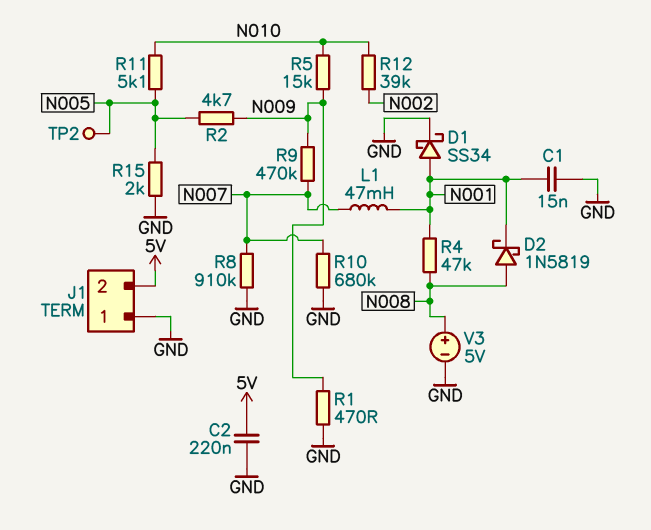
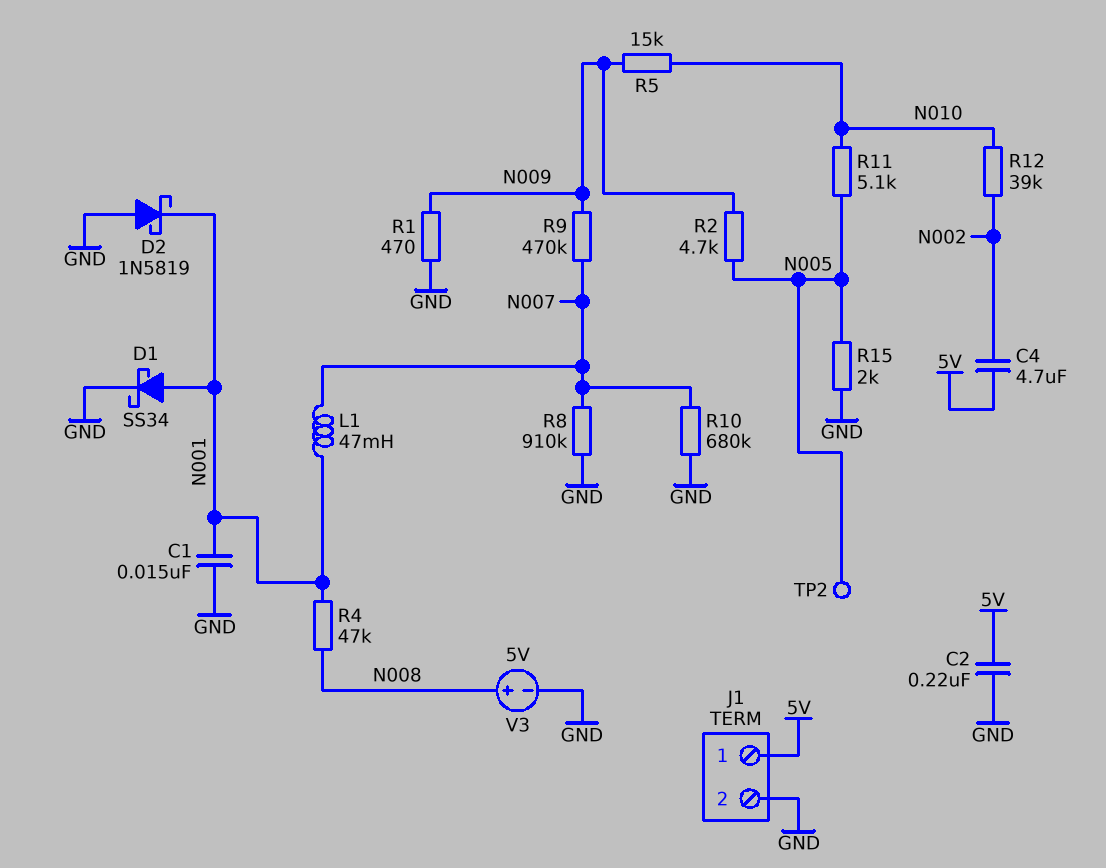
C4: none -> 4.7uF (5V, N002)
D2: schottky 1N5819 (A N008, K N001) -> schottky 1N5819 (A GND, K N001)
J1 pin 1: GND -> 5V
J1 pin 2: 5V -> GND

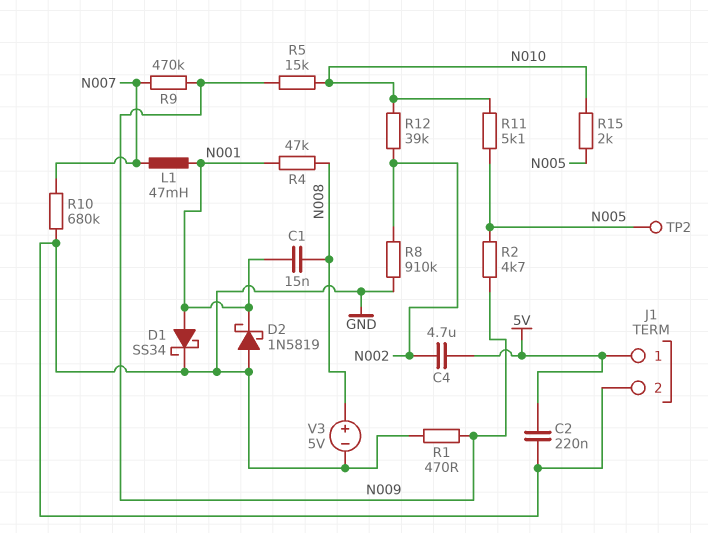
C1: 15nF (GND, N001) -> 15nF (N001, N008)
R8: 910k (GND, N007) -> 910k (GND, N002)
R15: 2k (GND, N005) -> 2k (N005, N010)

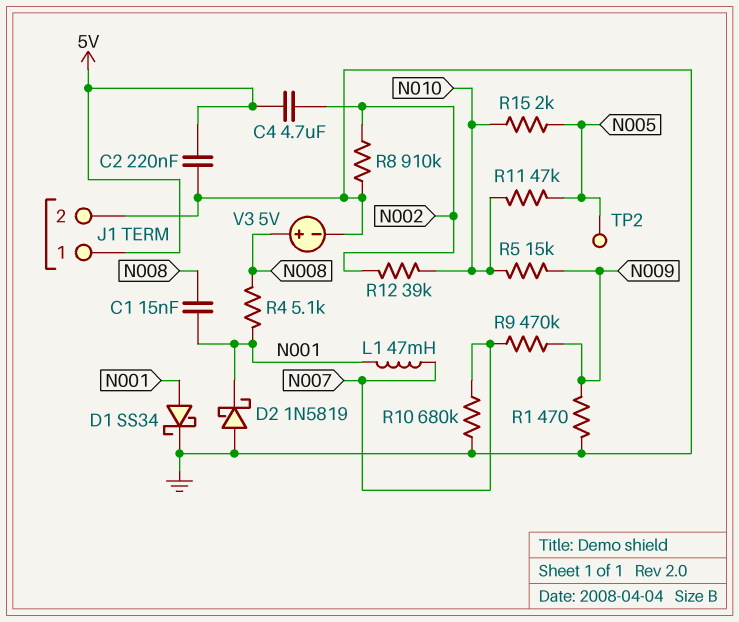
R2: 4.7k (N005, N009) -> none
R4: 47k (N001, N008) -> 5.1k (N001, N008)
R11: 5.1k (N005, N010) -> 47k (N005, N010)

